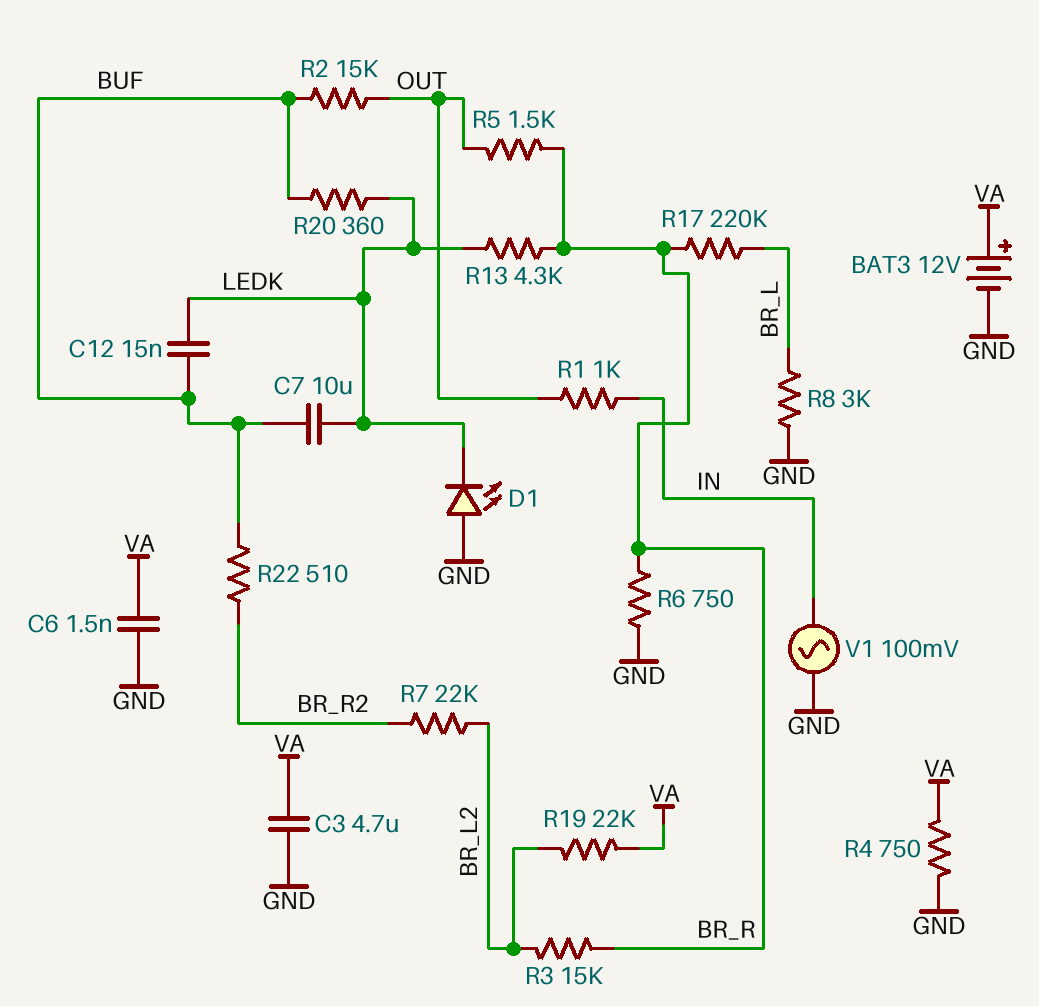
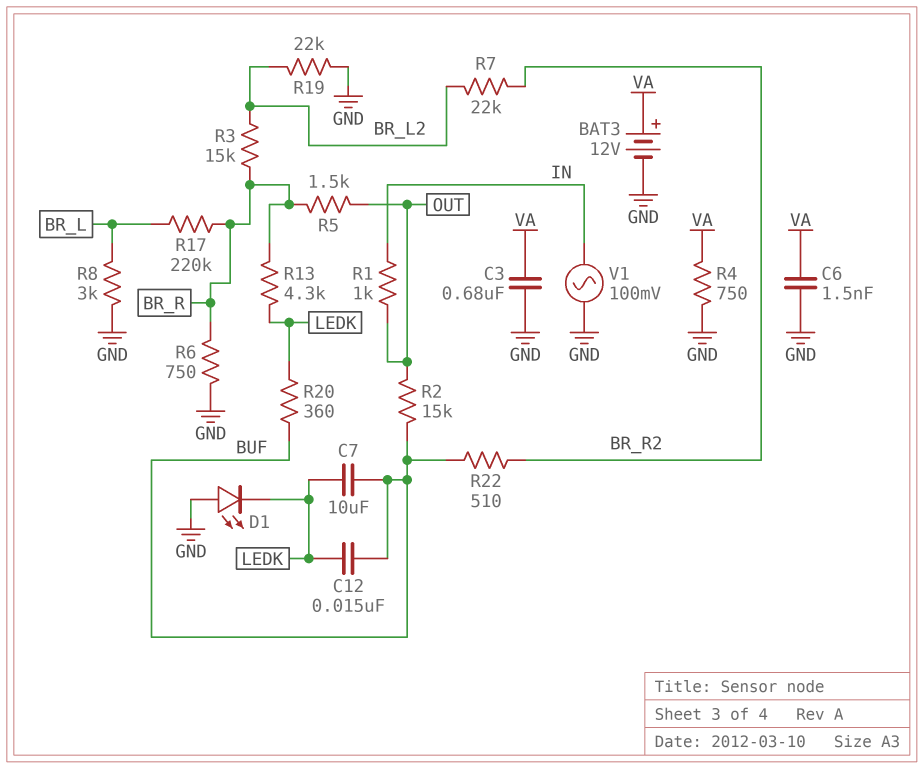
C3: 4.7uF (GND, VA) -> 680nF (GND, VA)
R19: 22k (BR_L2, VA) -> 22k (BR_L2, GND)

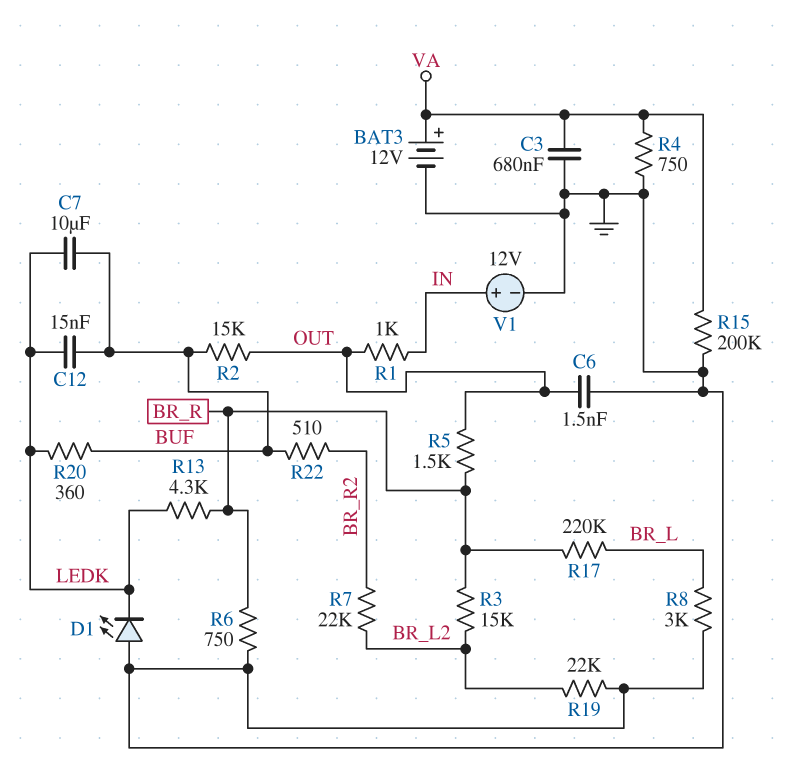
C6: 1.5nF (GND, VA) -> 1.5nF (GND, OUT)
R15: none -> 200k (GND, VA)
V1: AC 100mV (GND, IN) -> 12V (plus IN, minus GND)

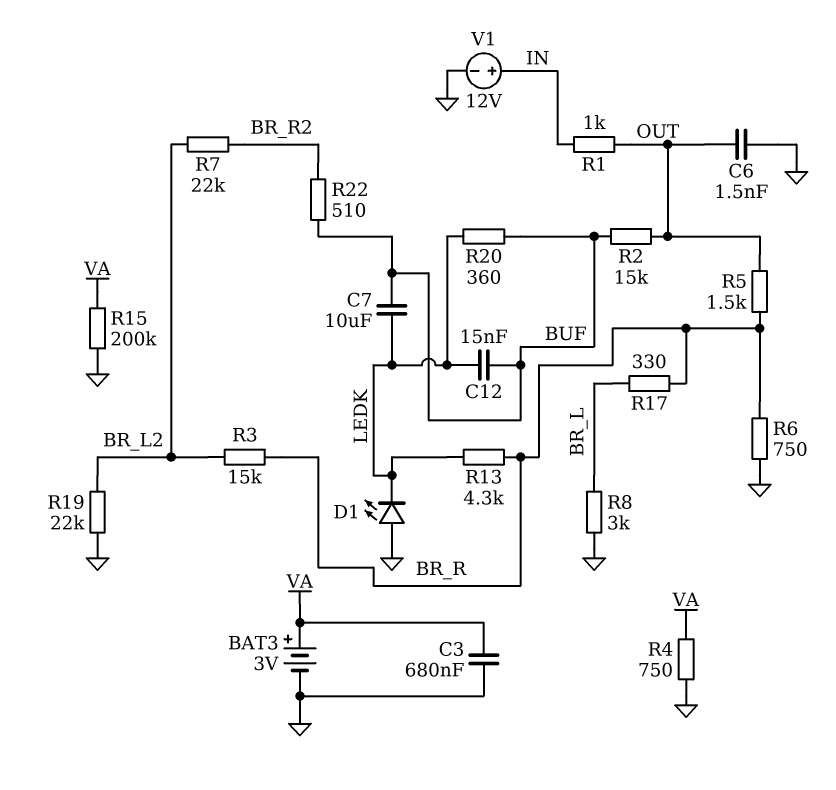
BAT3: 12V (plus VA, minus GND) -> 3V (plus VA, minus GND)
R17: 220k (BR_L, BR_R) -> 330 (BR_L, BR_R)

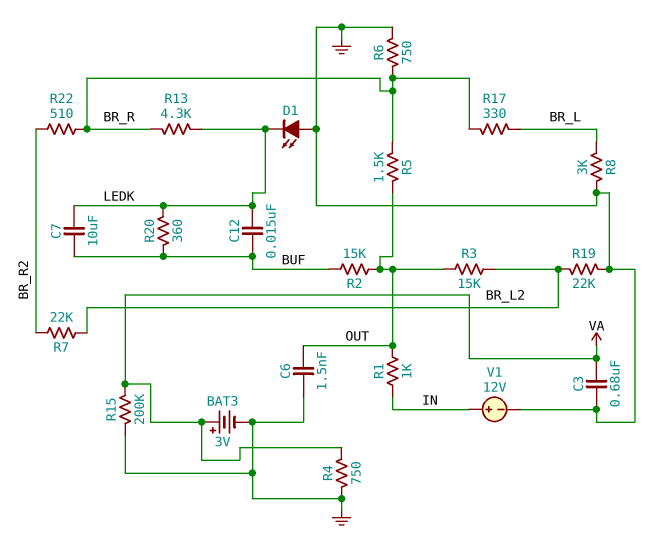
R3: 15k (BR_L2, BR_R) -> 15k (BR_L2, OUT)
R22: 510 (BR_R2, BUF) -> 510 (BR_R, BR_R2)

